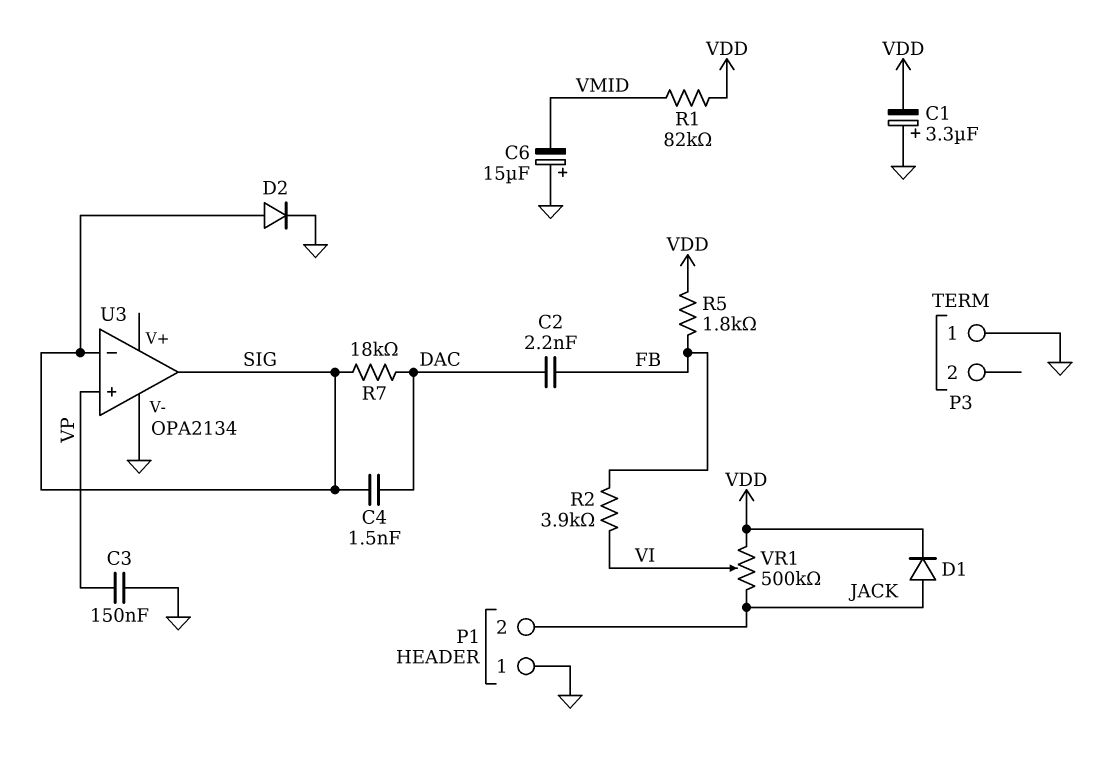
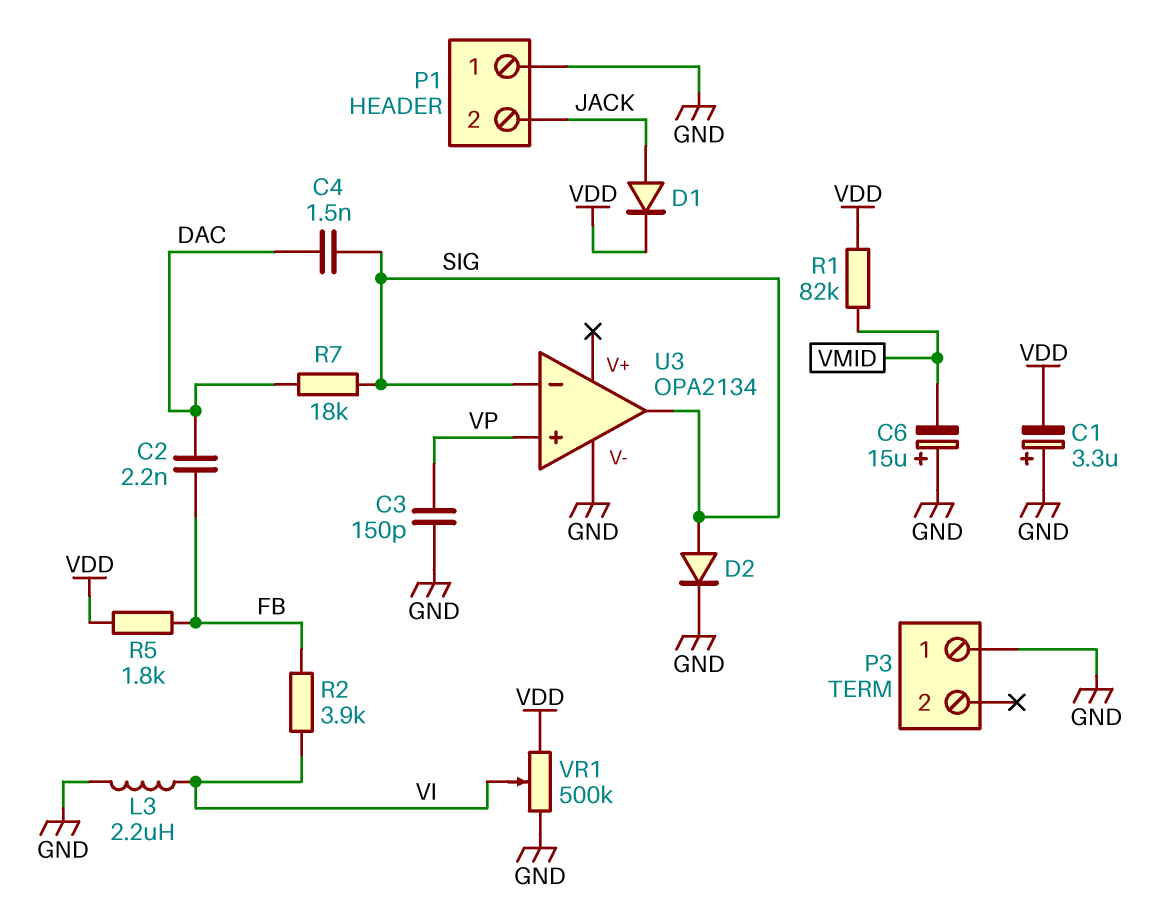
C3: 150nF (GND, VP) -> 150pF (GND, VP)
L3: none -> 2.2uH (GND, VI)
VR1: 500k (JACK, VDD, wiper VI) -> 500k (GND, VDD, wiper VI)

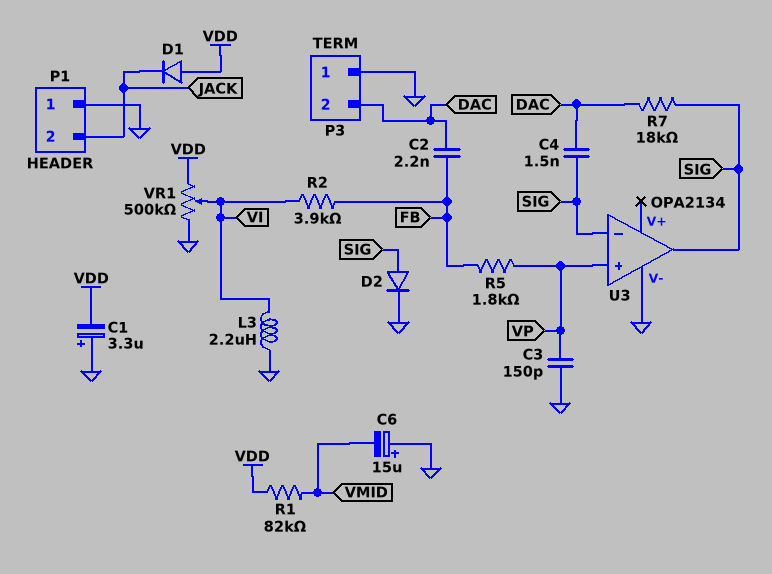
D1: diode (A JACK, K VDD) -> diode (A VDD, K JACK)
P3 pin 2: none -> DAC
R5: 1.8k (FB, VDD) -> 1.8k (FB, VP)

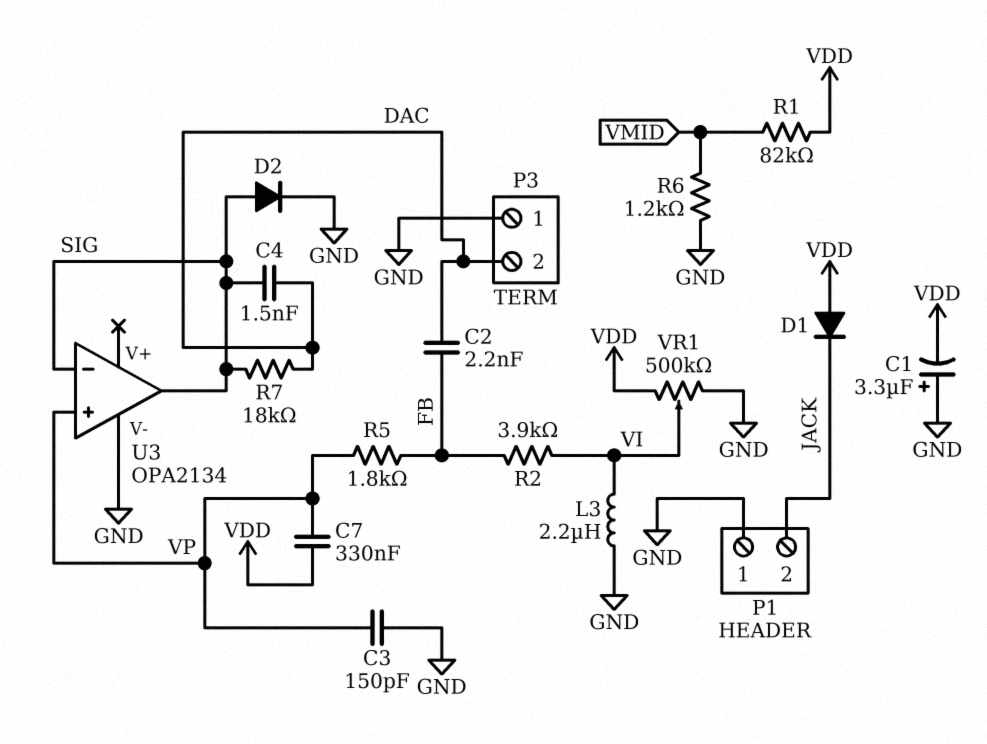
C6: 15uF (plus GND, minus VMID) -> none
C7: none -> 330nF (VDD, VP)
R6: none -> 1.2k (GND, VMID)

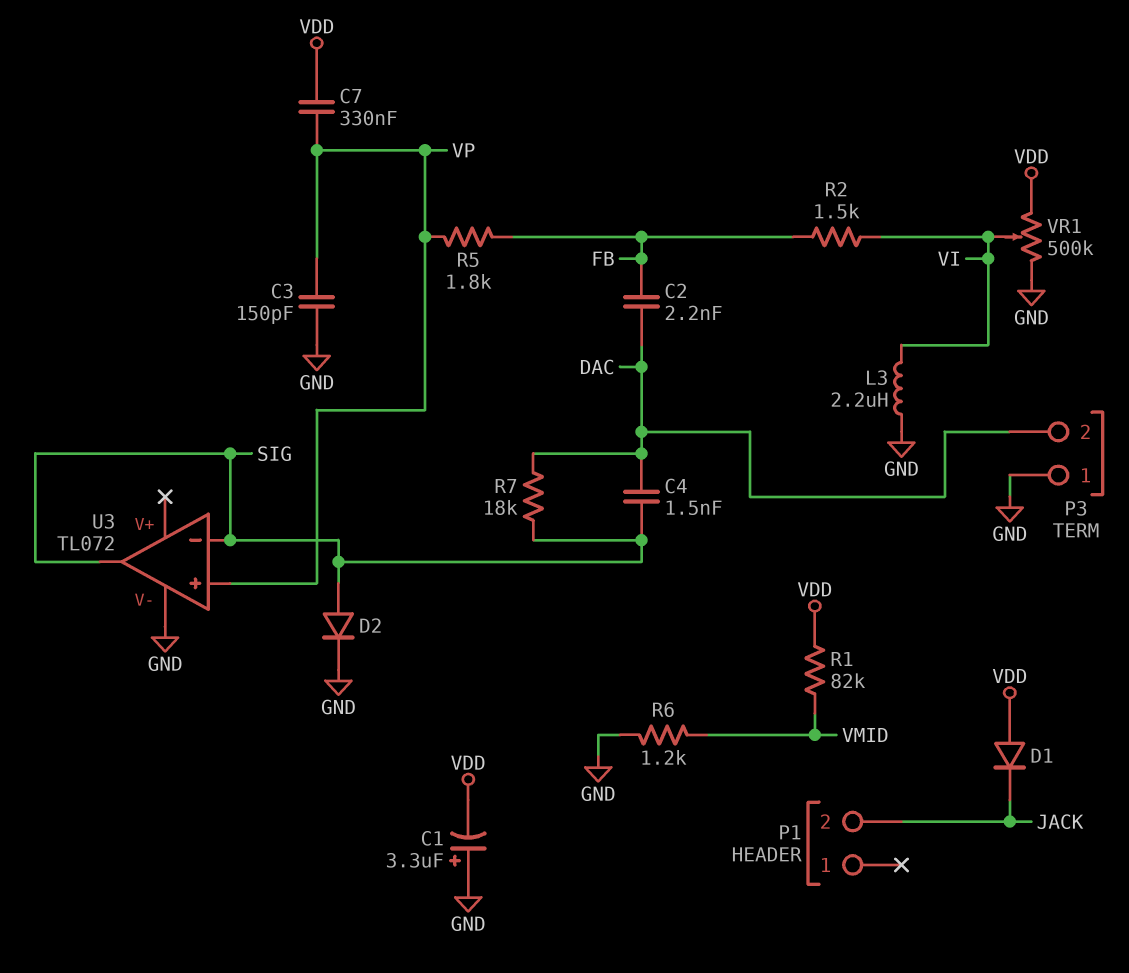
P1 pin 1: GND -> none
R2: 3.9k (FB, VI) -> 1.5k (FB, VI)
U3: OPA2134 -> TL072

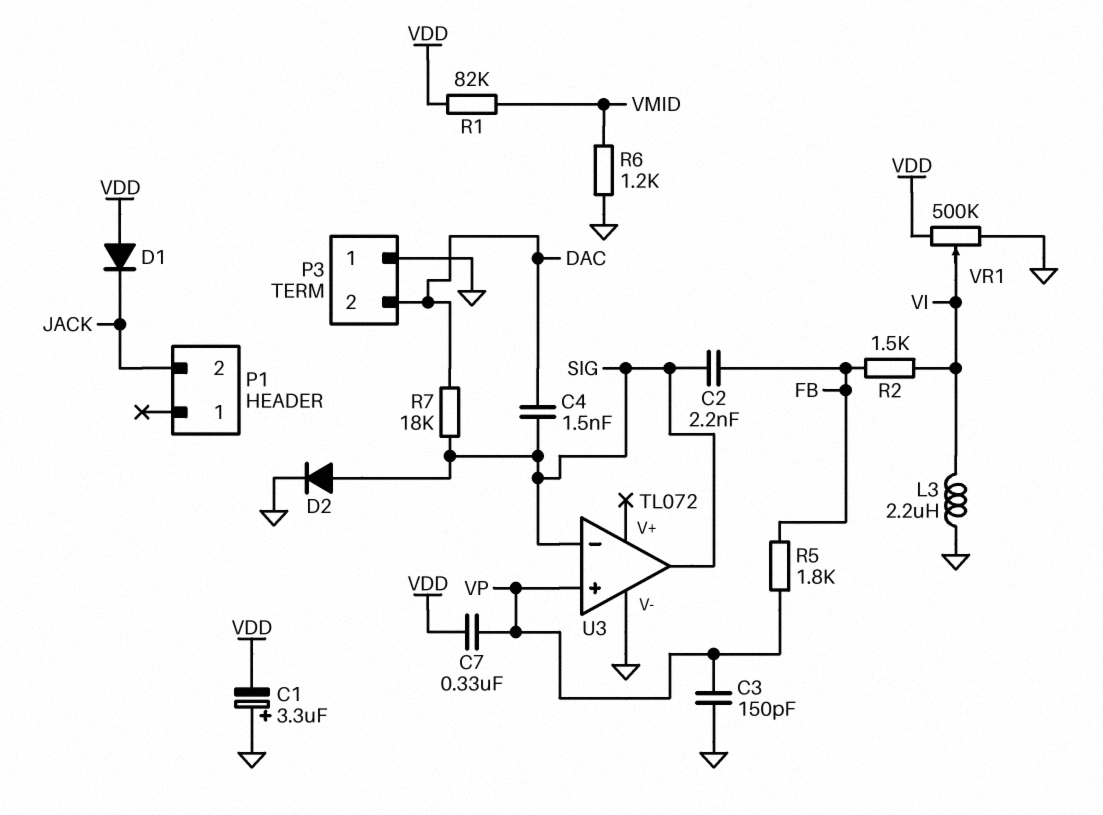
C2: 2.2nF (DAC, FB) -> 2.2nF (FB, SIG)

